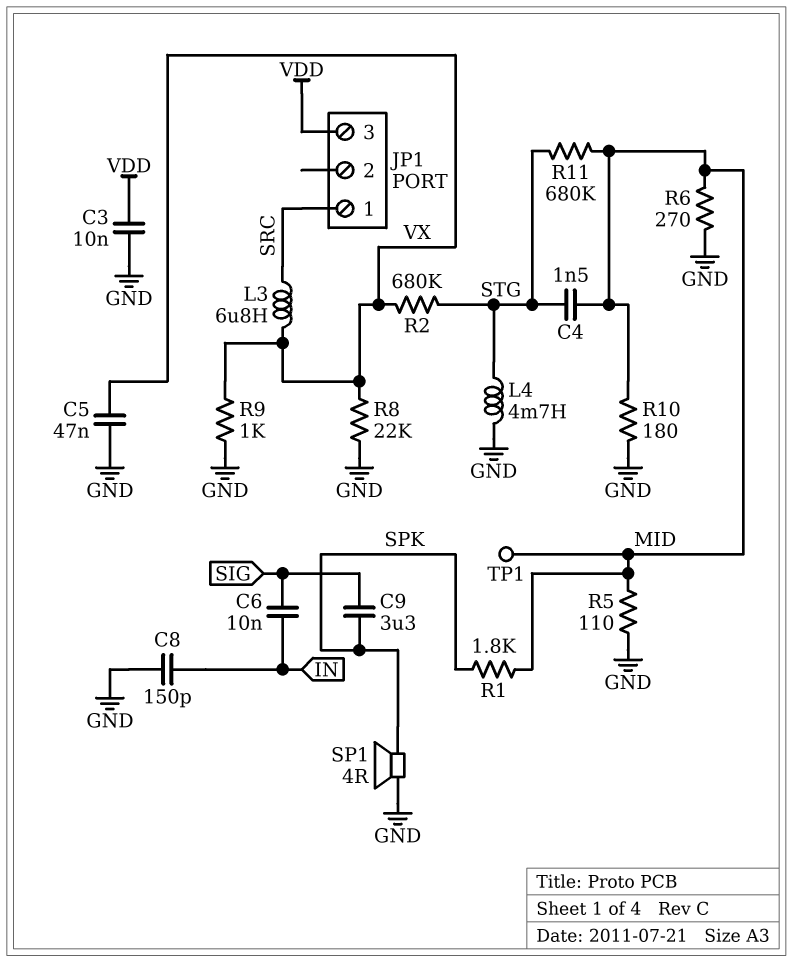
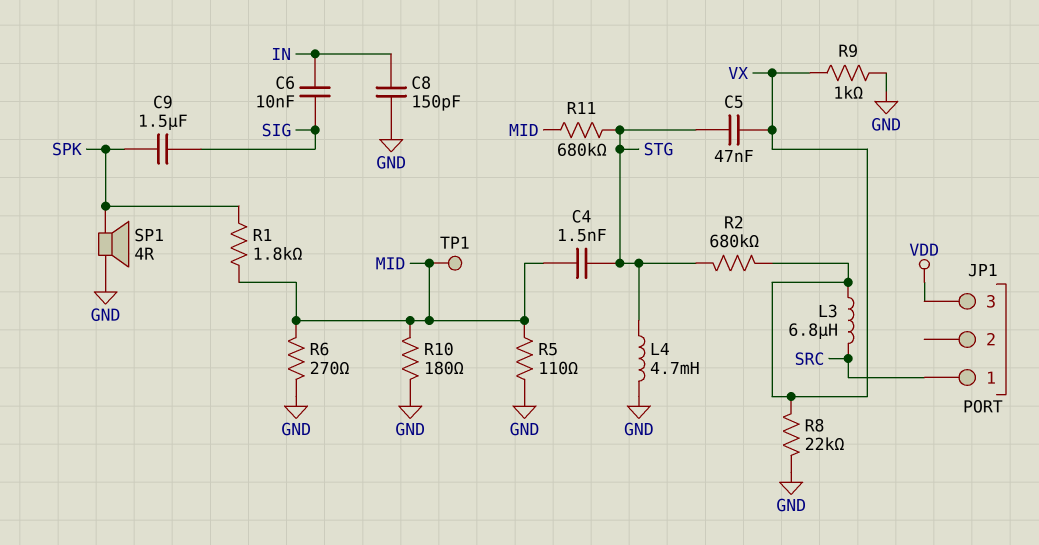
C3: 10nF (GND, VDD) -> none
C5: 47nF (GND, VX) -> 47nF (STG, VX)
C9: 3.3uF (SIG, SPK) -> 1.5uF (SIG, SPK)

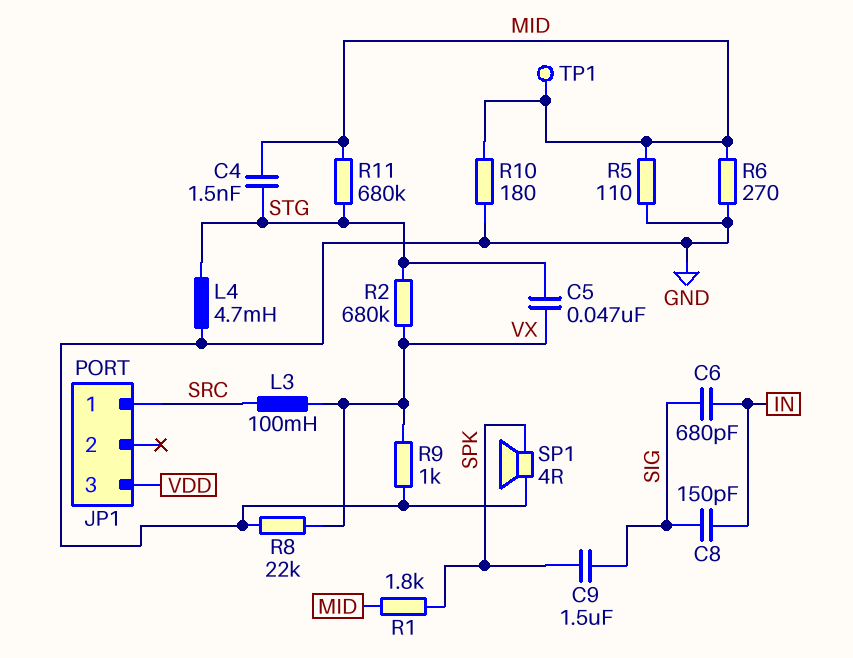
C6: 10nF (IN, SIG) -> 680pF (IN, SIG)
C8: 150pF (GND, IN) -> 150pF (IN, SIG)
L3: 6.8uH (SRC, VX) -> 100mH (SRC, VX)

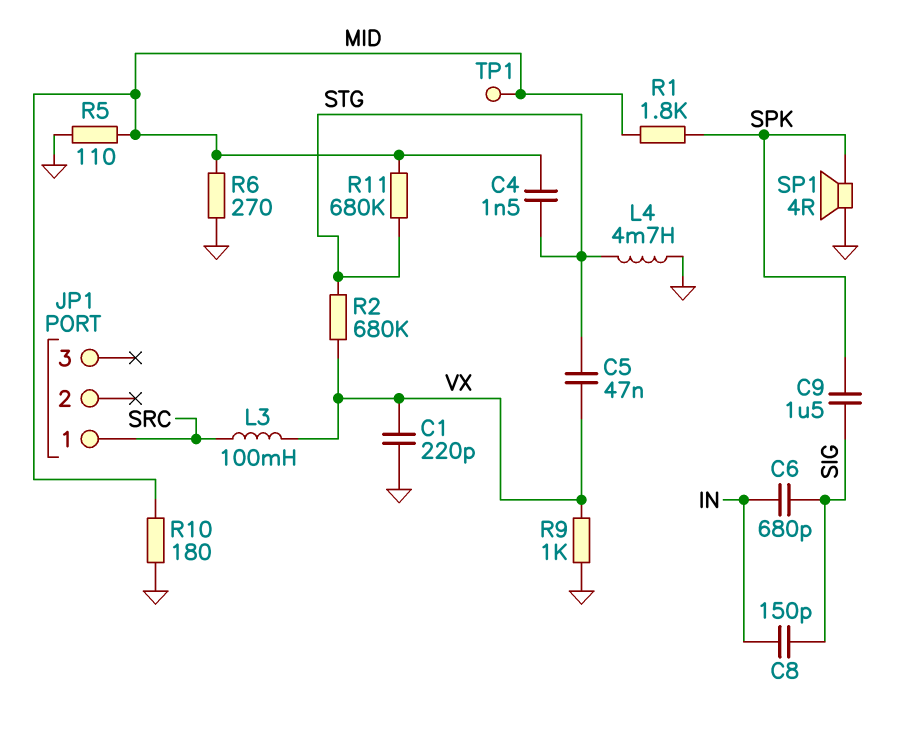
C1: none -> 220pF (GND, VX)
JP1 pin 3: VDD -> none
R8: 22k (GND, VX) -> none

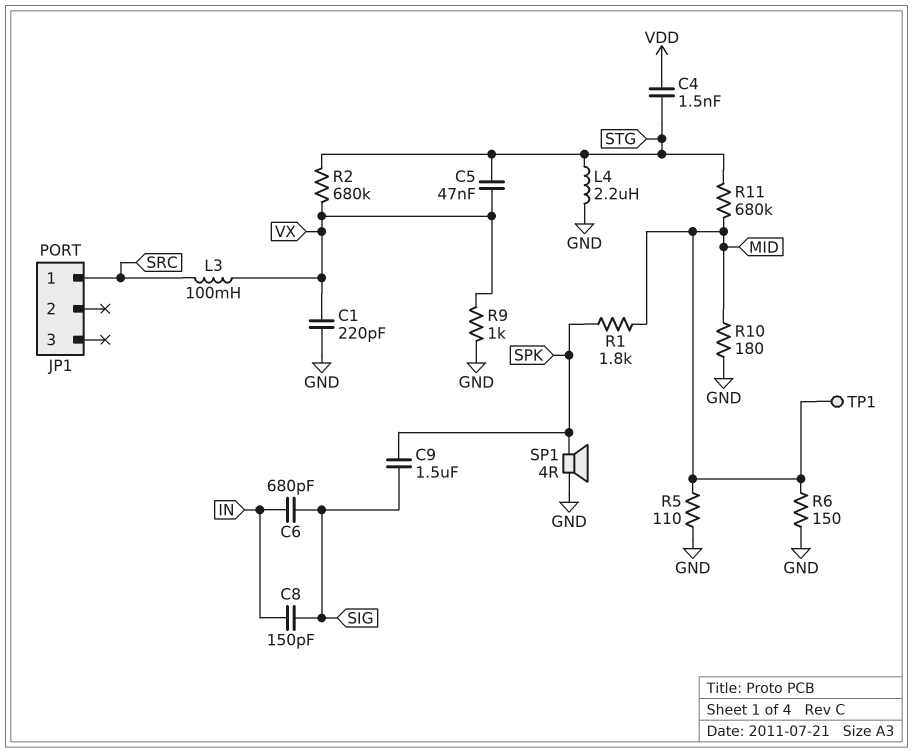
C4: 1.5nF (MID, STG) -> 1.5nF (STG, VDD)
L4: 4.7mH (GND, STG) -> 2.2uH (GND, STG)
R6: 270 (GND, MID) -> 150 (GND, MID)

